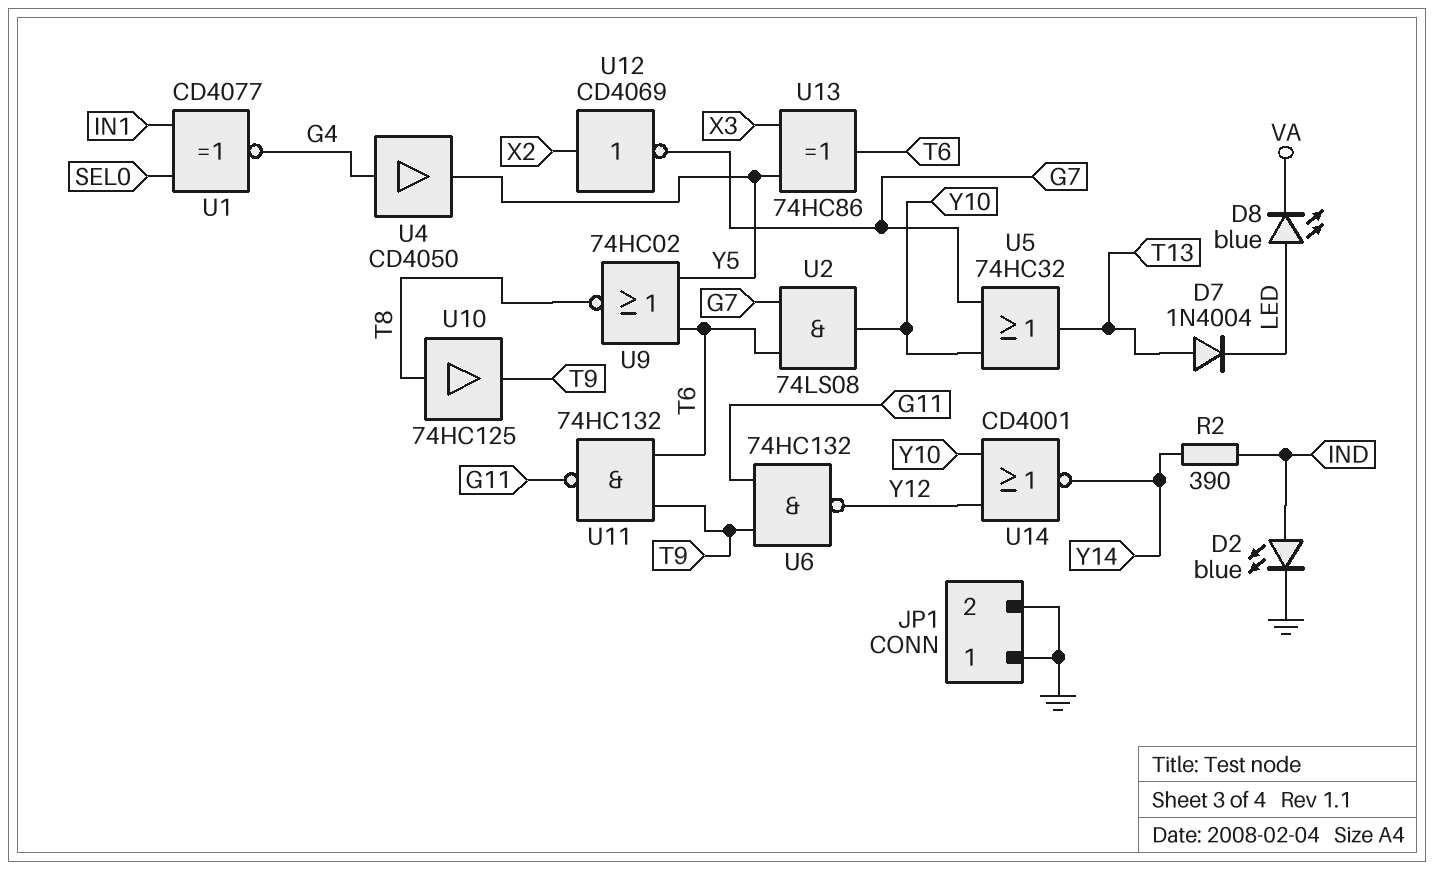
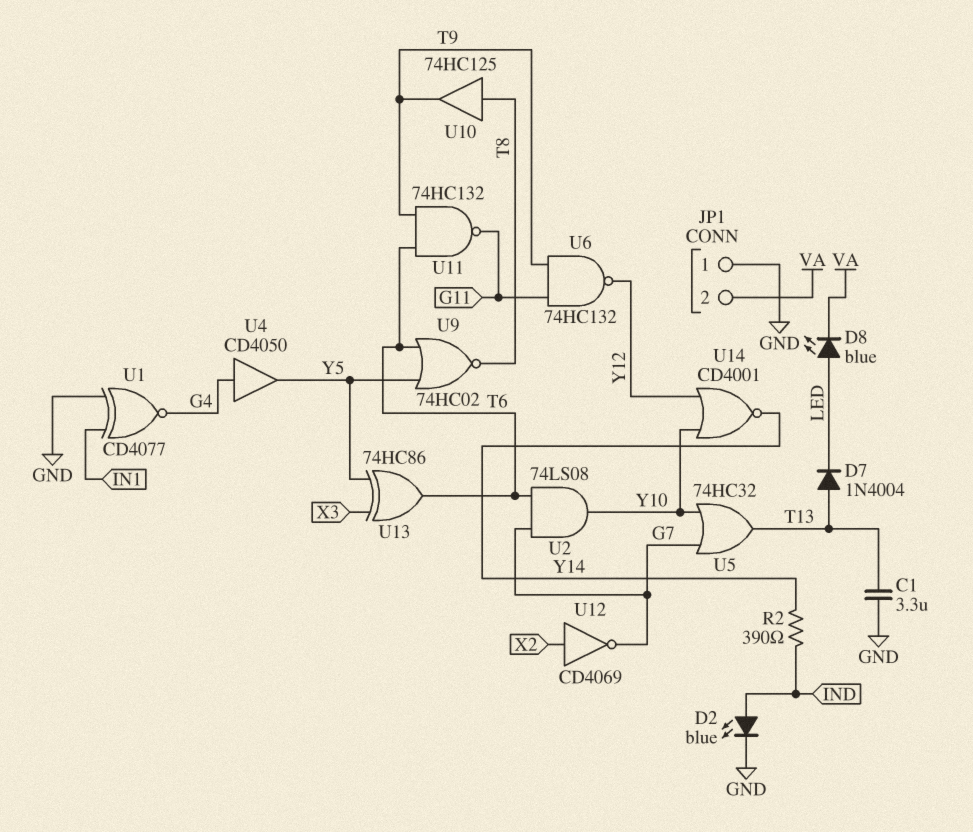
C1: none -> 3.3uF (GND, T13)
JP1 pin 2: GND -> VA
U1: XNOR CD4077 (in IN1, in SEL0, out G4) -> XNOR CD4077 (in GND, in IN1, out G4)

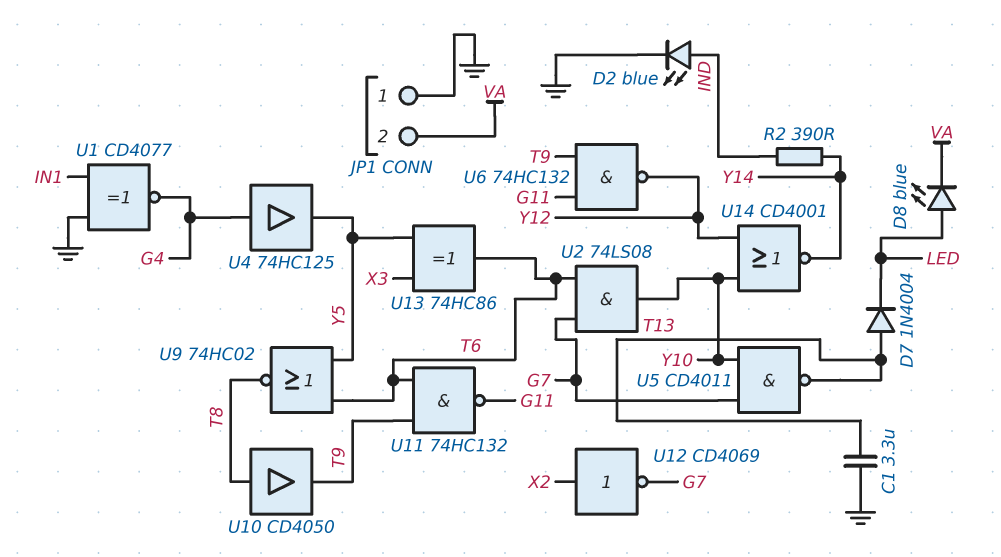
U4: buffer CD4050 (in G4, out Y5) -> buffer 74HC125 (in G4, out Y5)
U5: OR 74HC32 (in G7, in Y10, out T13) -> NAND CD4011 (in G7, in Y10, out T13)
U10: buffer 74HC125 (in T8, out T9) -> buffer CD4050 (in T8, out T9)

